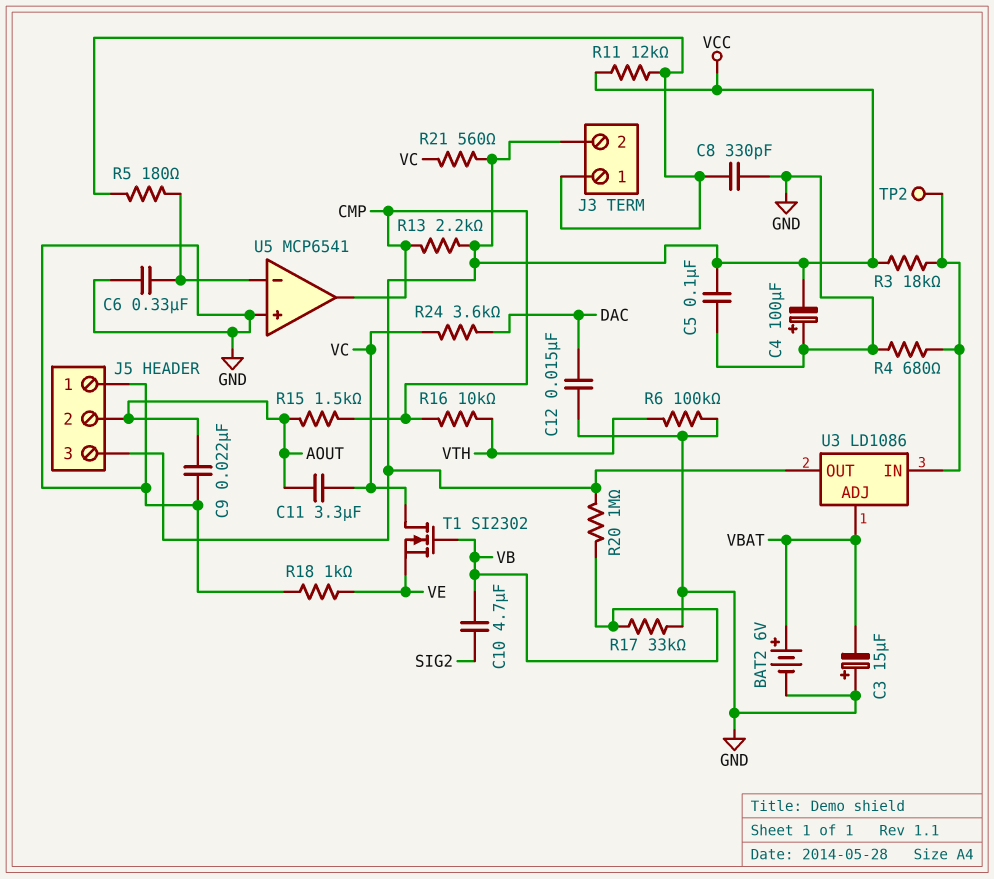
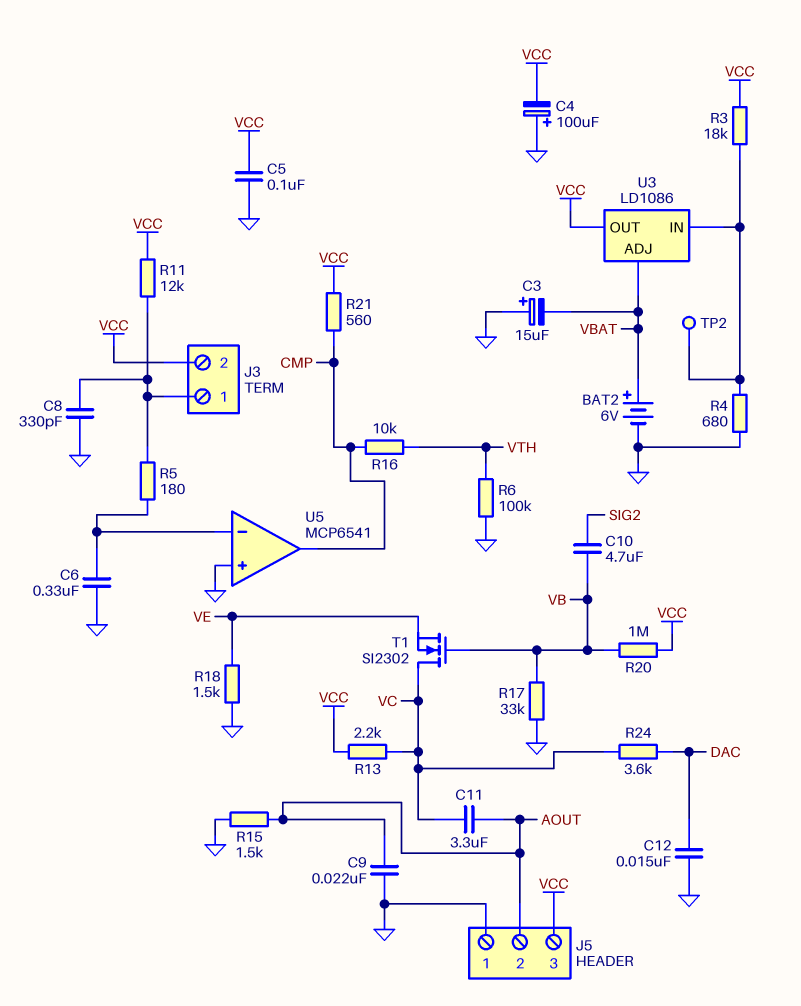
R13: 2.2k (CMP, VCC) -> 2.2k (VC, VCC)
R15: 1.5k (AOUT, CMP) -> 1.5k (AOUT, GND)
R18: 1k (GND, VE) -> 1.5k (GND, VE)
R21: 560 (VC, VCC) -> 560 (CMP, VCC)

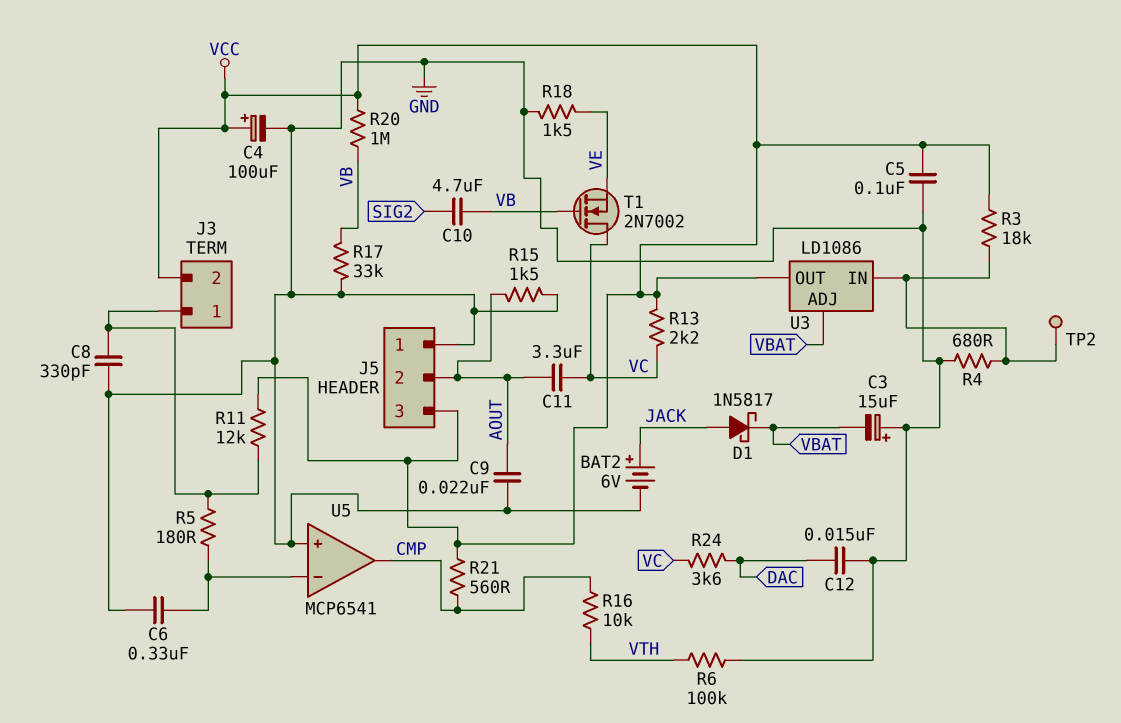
BAT2: 6V (plus VBAT, minus GND) -> 6V (plus JACK, minus GND)
C4: 100uF (plus GND, minus VCC) -> 100uF (plus VCC, minus GND)
D1: none -> schottky 1N5817 (A JACK, K VBAT)
T1: NMOS SI2302 (G VB, D VC, S VE) -> NMOS 2N7002 (G VB, D VC, S VE)

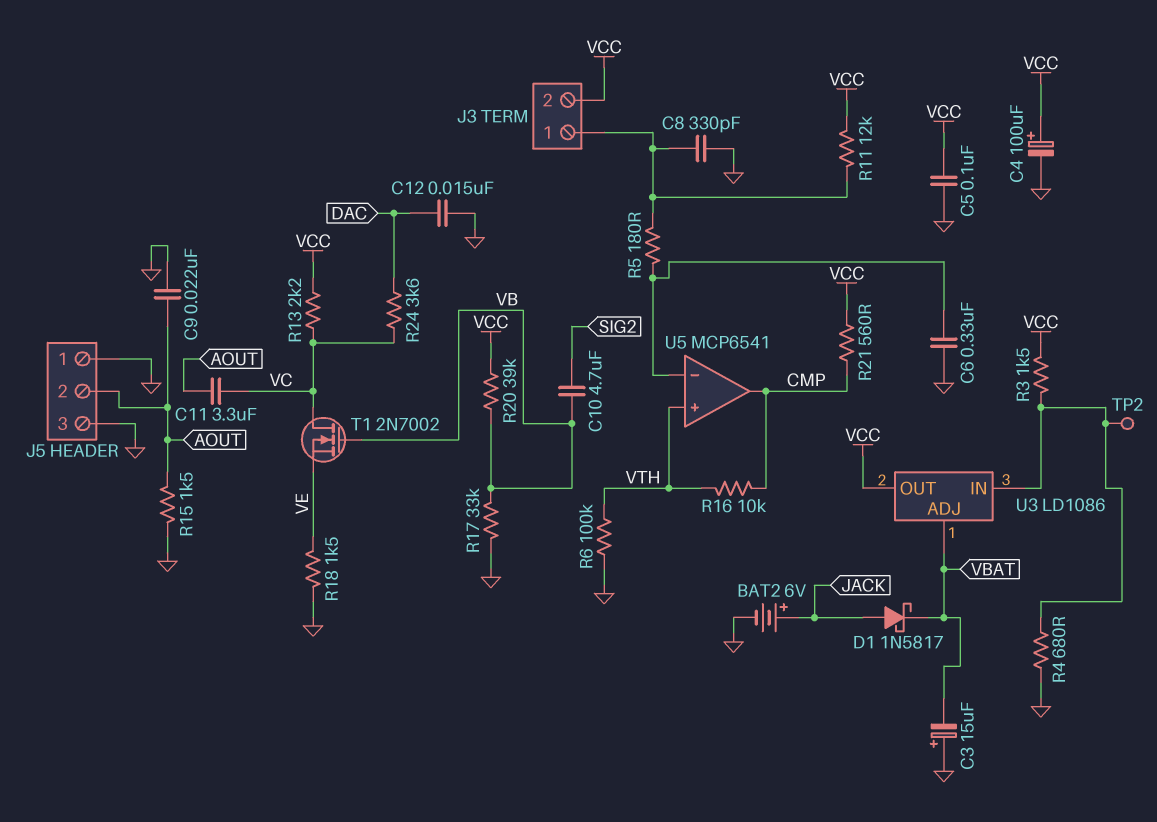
J5 pin 3: VCC -> GND
R3: 18k (U3/IN, VCC) -> 1.5k (U3/IN, VCC)
R20: 1M (VB, VCC) -> 39k (VB, VCC)
U5 pin in+: GND -> VTH

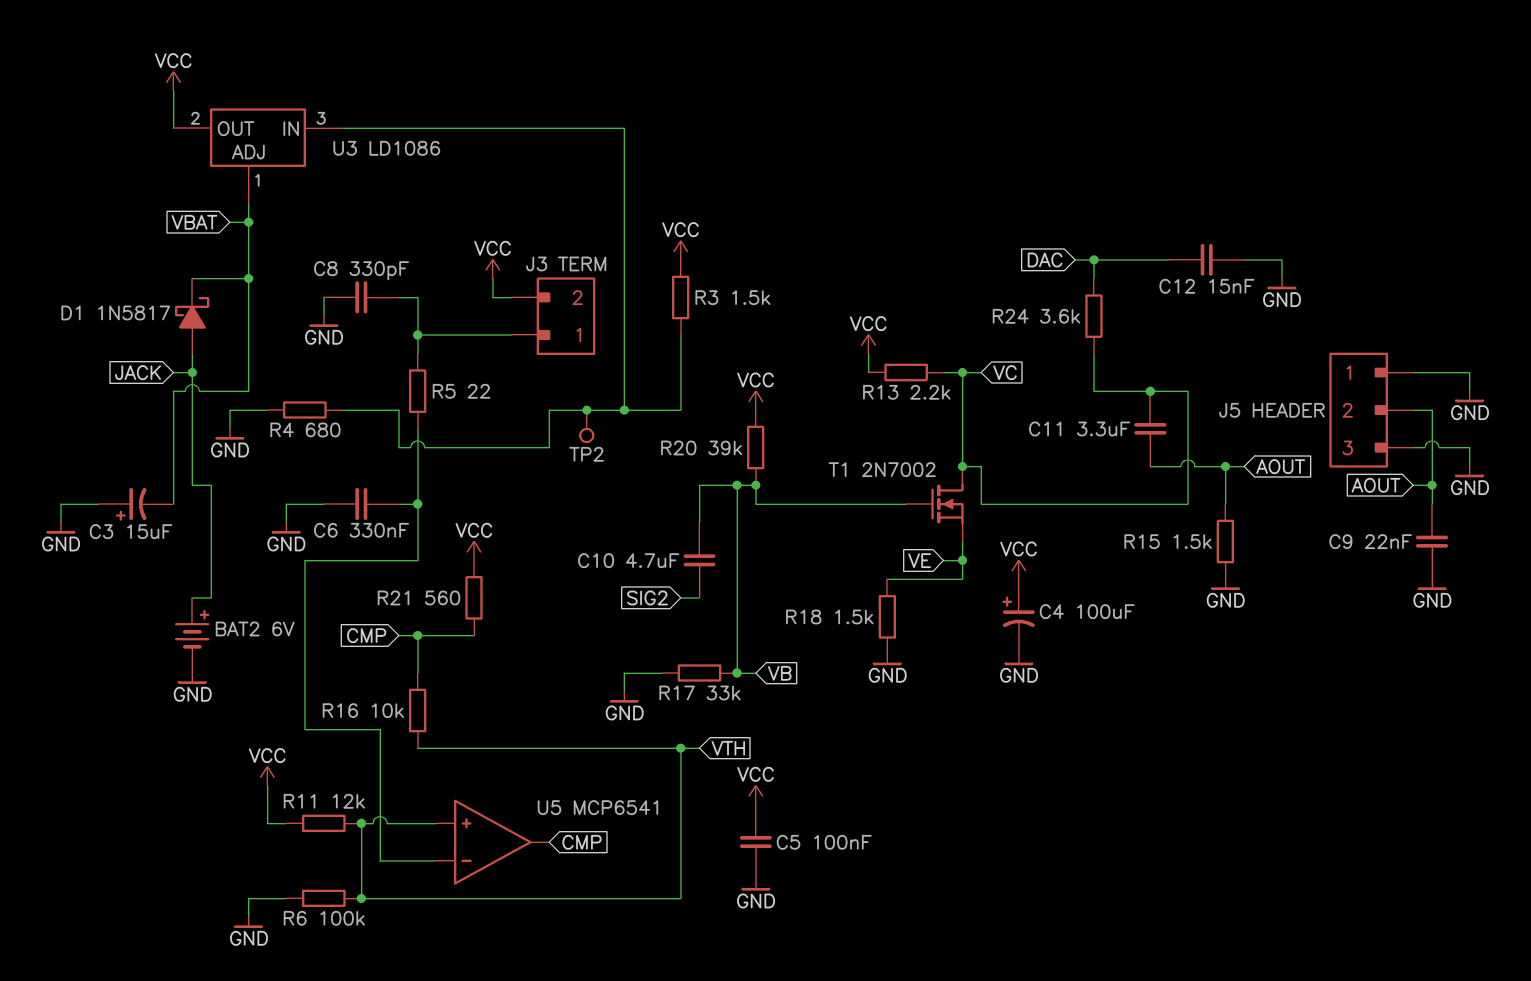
R5: 180 (J3/1, U5/in-) -> 22 (J3/1, U5/in-)
R11: 12k (J3/1, VCC) -> 12k (VCC, VTH)

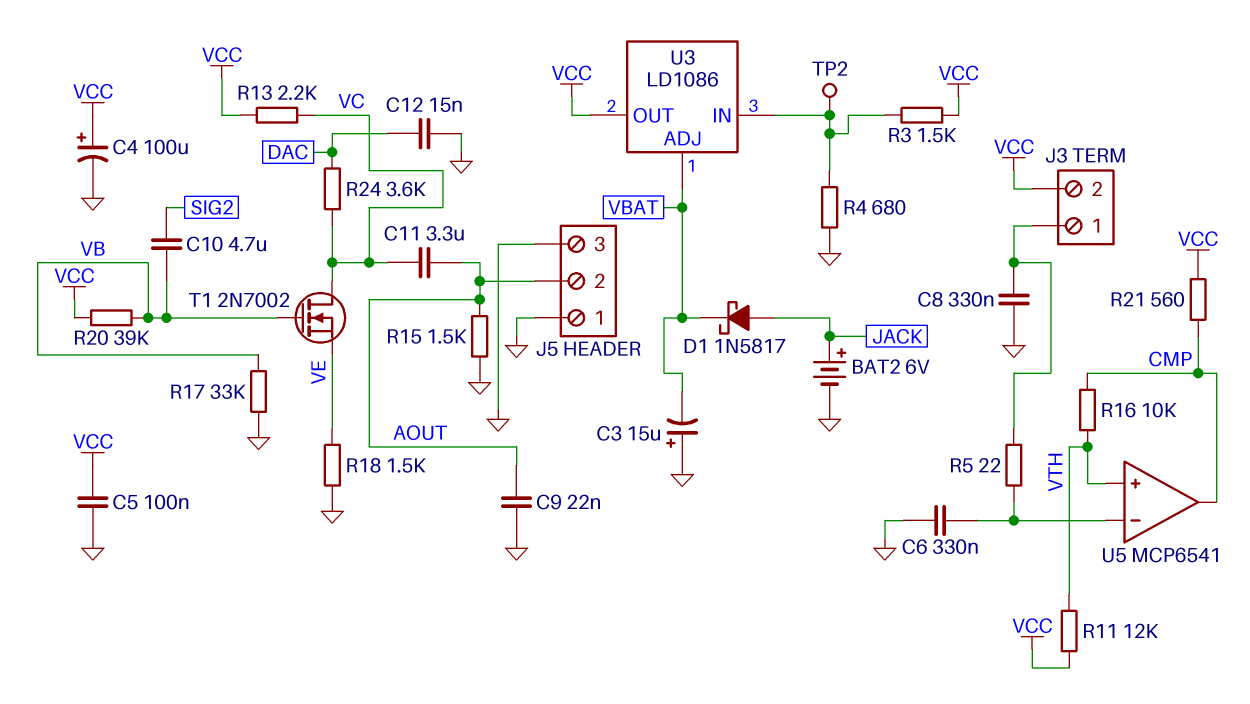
C8: 330pF (GND, J3/1) -> 330nF (GND, J3/1)
R6: 100k (GND, VTH) -> none

